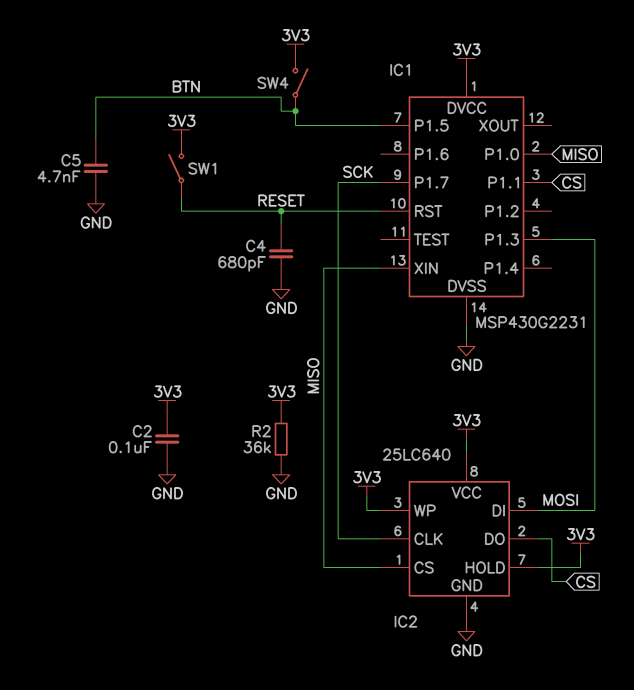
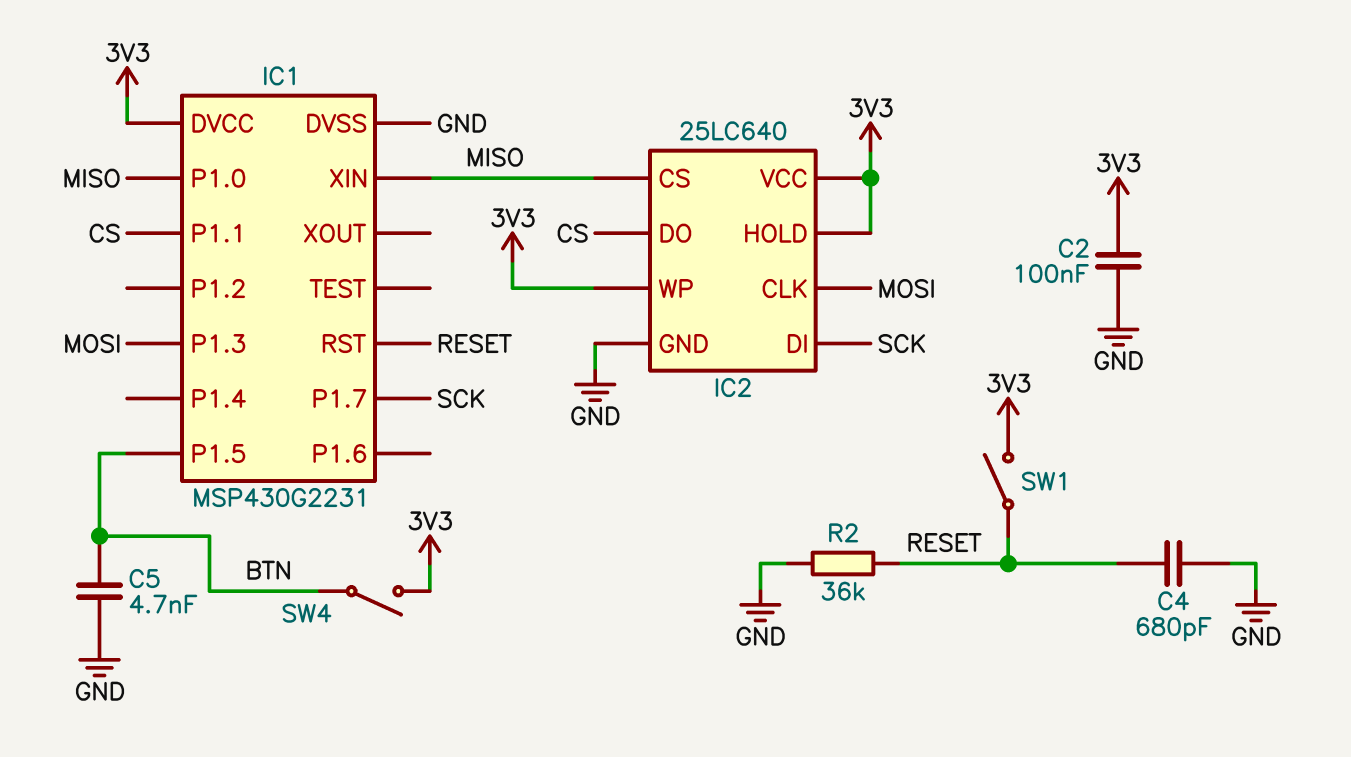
IC2 pin CLK: SCK -> MOSI
IC2 pin DI: MOSI -> SCK
R2: 36k (3V3, GND) -> 36k (GND, RESET)

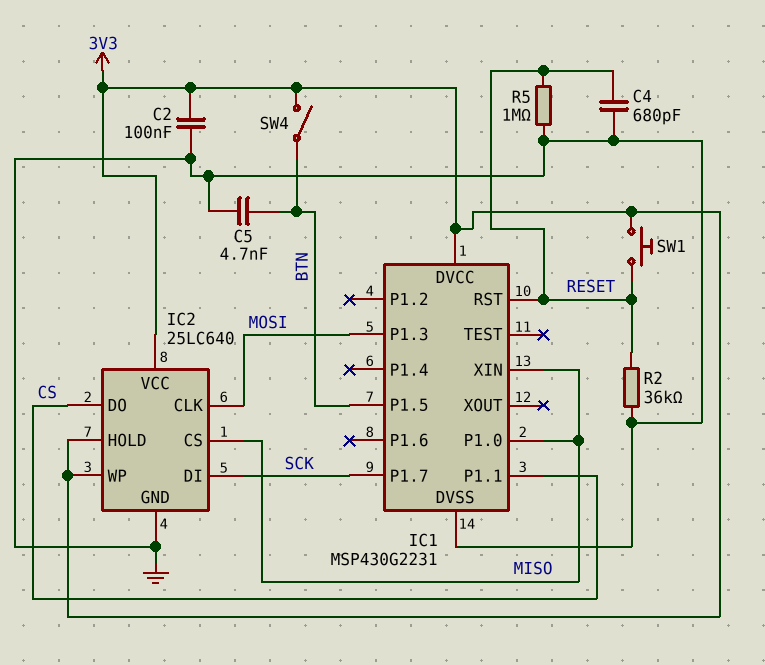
R5: none -> 1M (GND, RESET)
SW1: switch (3V3, RESET) -> button (3V3, RESET)

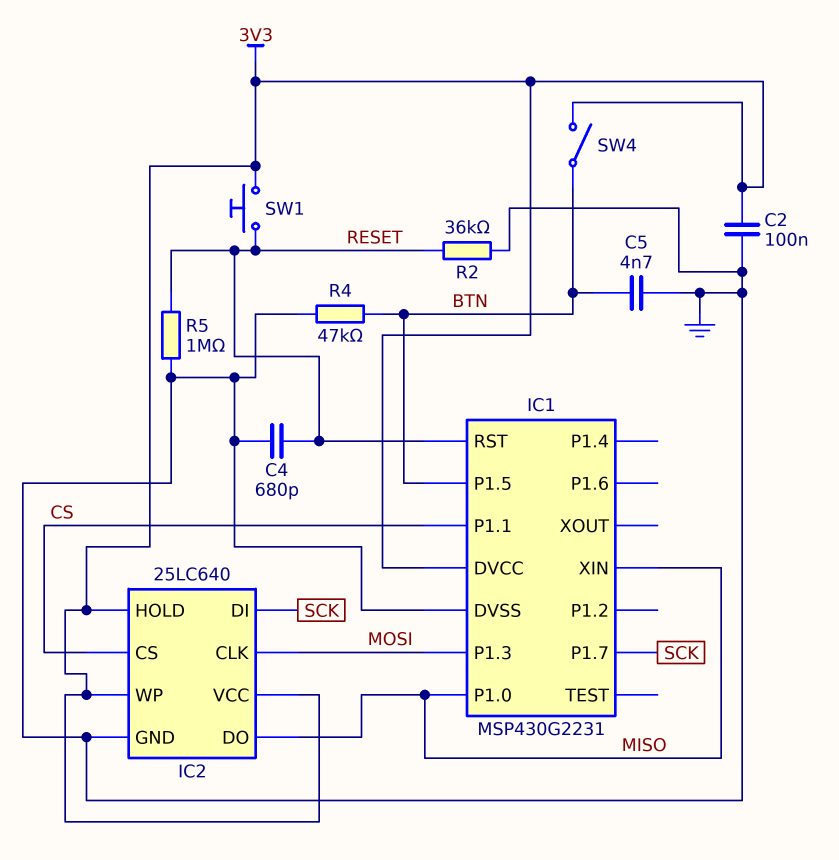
IC2 pin CS: MISO -> CS
IC2 pin DO: CS -> MISO
R4: none -> 47k (BTN, GND)

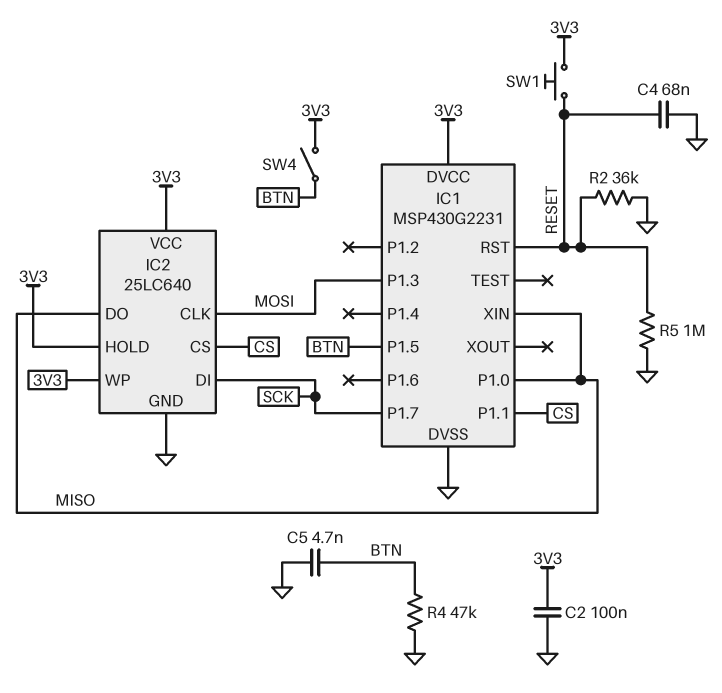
C4: 680pF (GND, RESET) -> 68nF (GND, RESET)

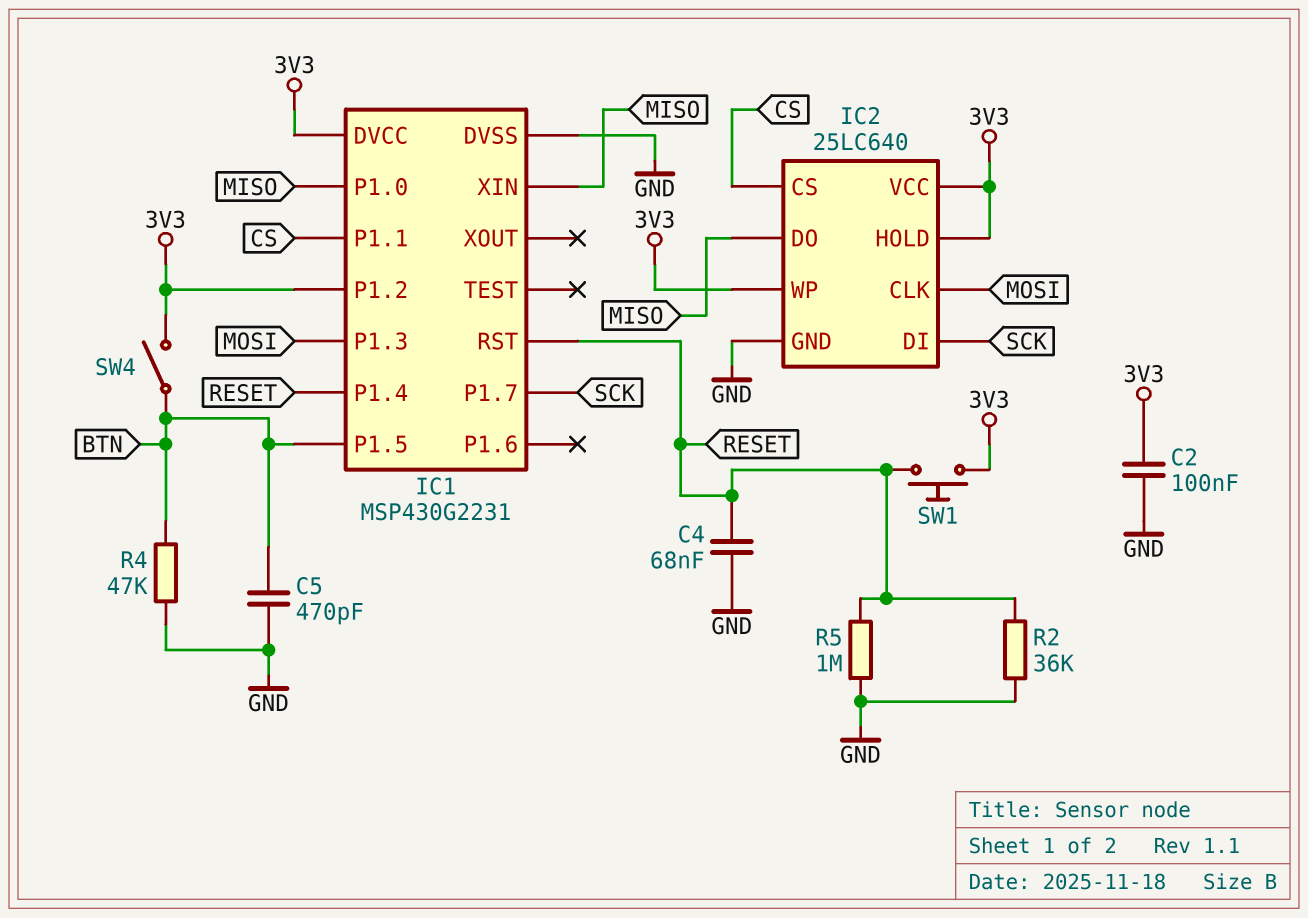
C5: 4.7nF (BTN, GND) -> 470pF (BTN, GND)
IC1 pin P1.2: none -> 3V3
IC1 pin P1.4: none -> RESET

